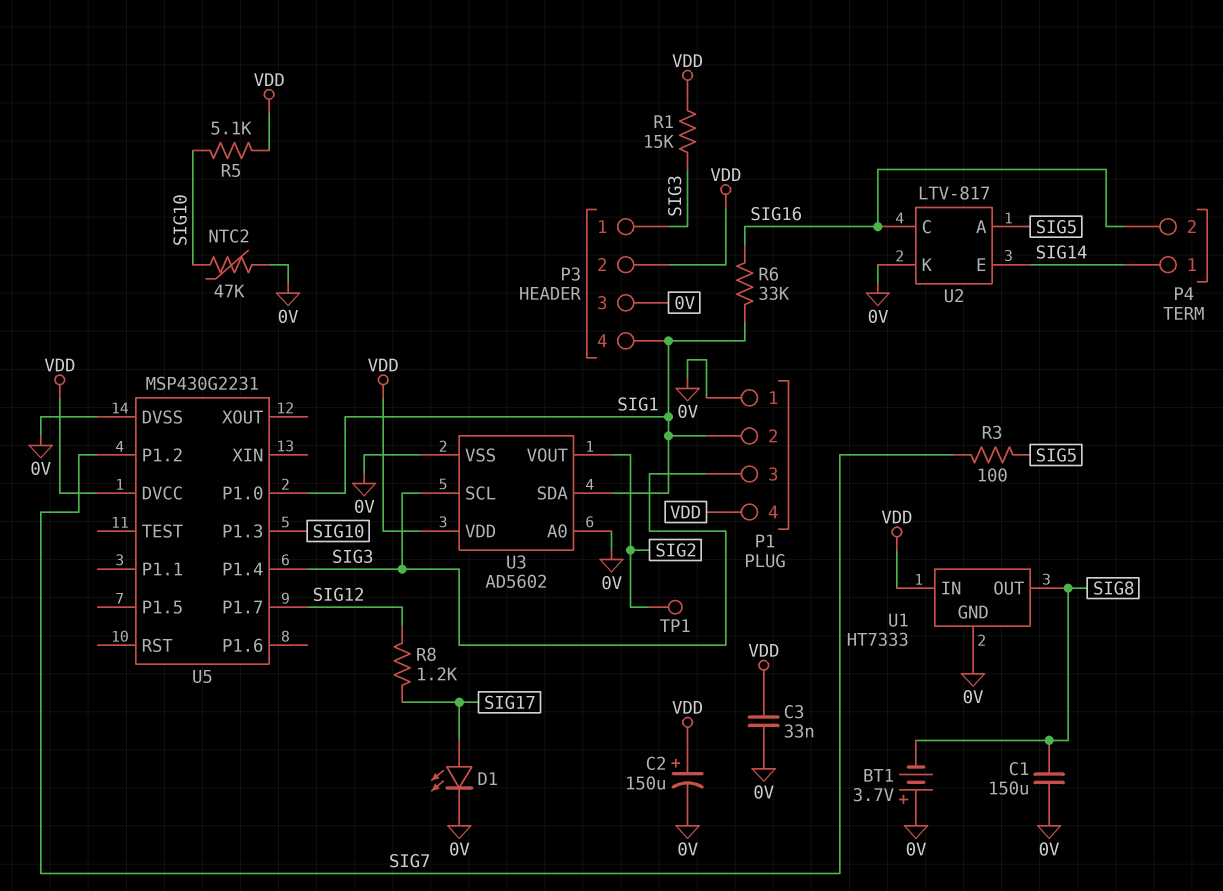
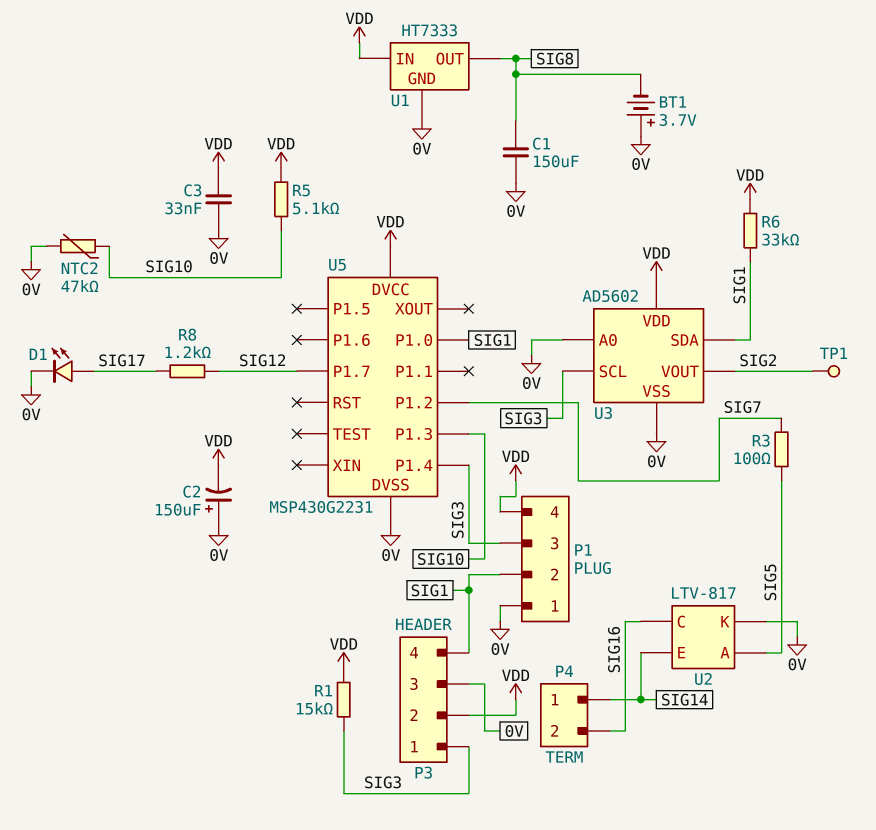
C2: 150uF (plus VDD, minus 0V) -> 150uF (plus 0V, minus VDD)
R6: 33k (SIG1, SIG16) -> 33k (SIG1, VDD)

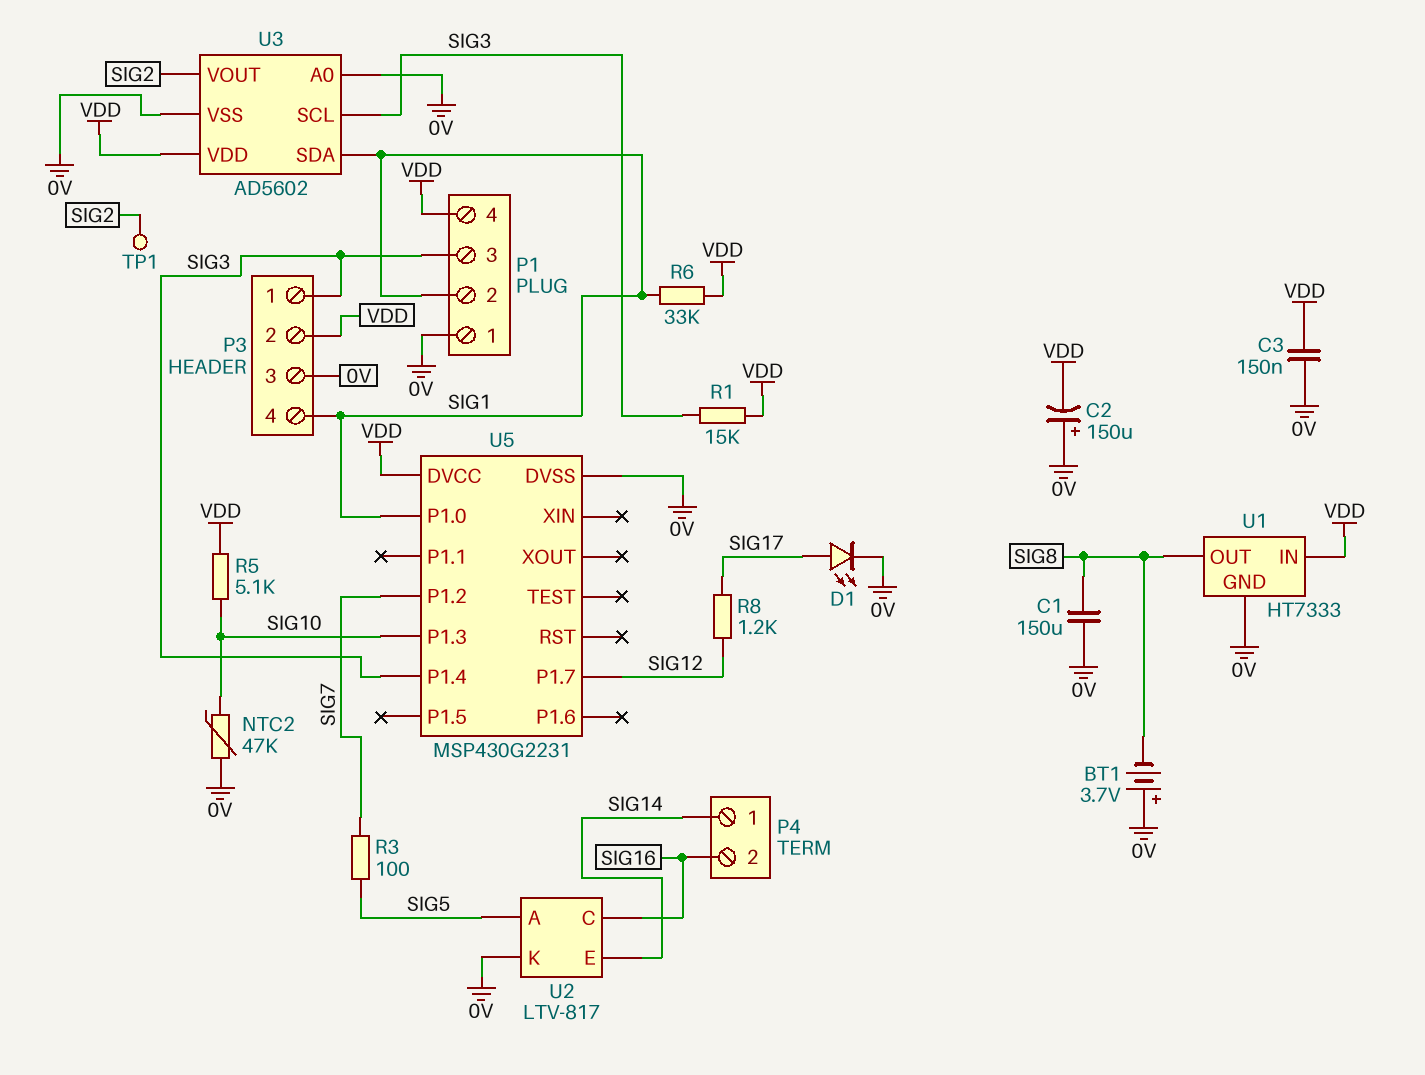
C3: 33nF (0V, VDD) -> 150nF (0V, VDD)

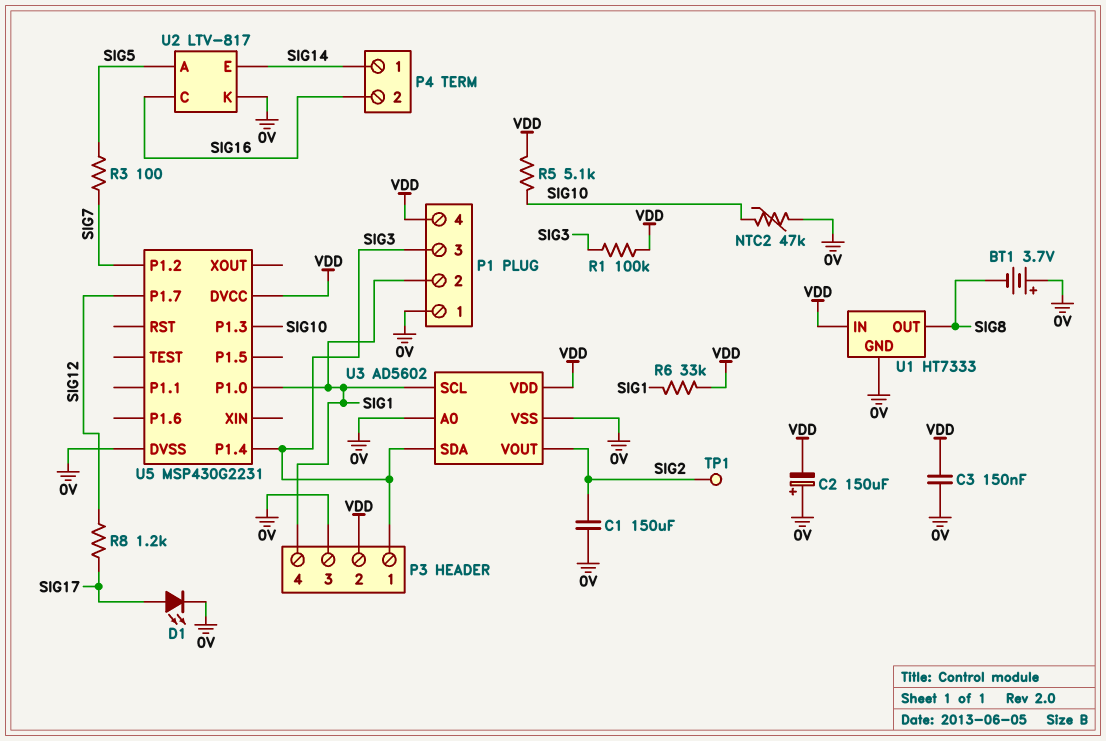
C1: 150uF (0V, SIG8) -> 150uF (0V, SIG2)
R1: 15k (SIG3, VDD) -> 100k (SIG3, VDD)
U3 pin SCL: SIG3 -> SIG1
U3 pin SDA: SIG1 -> SIG3

